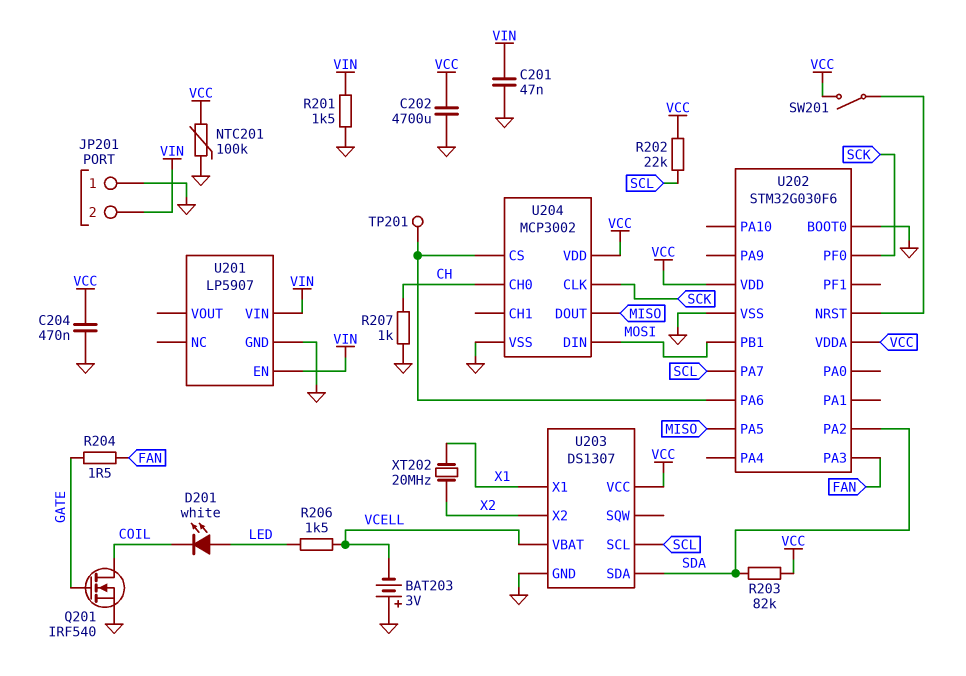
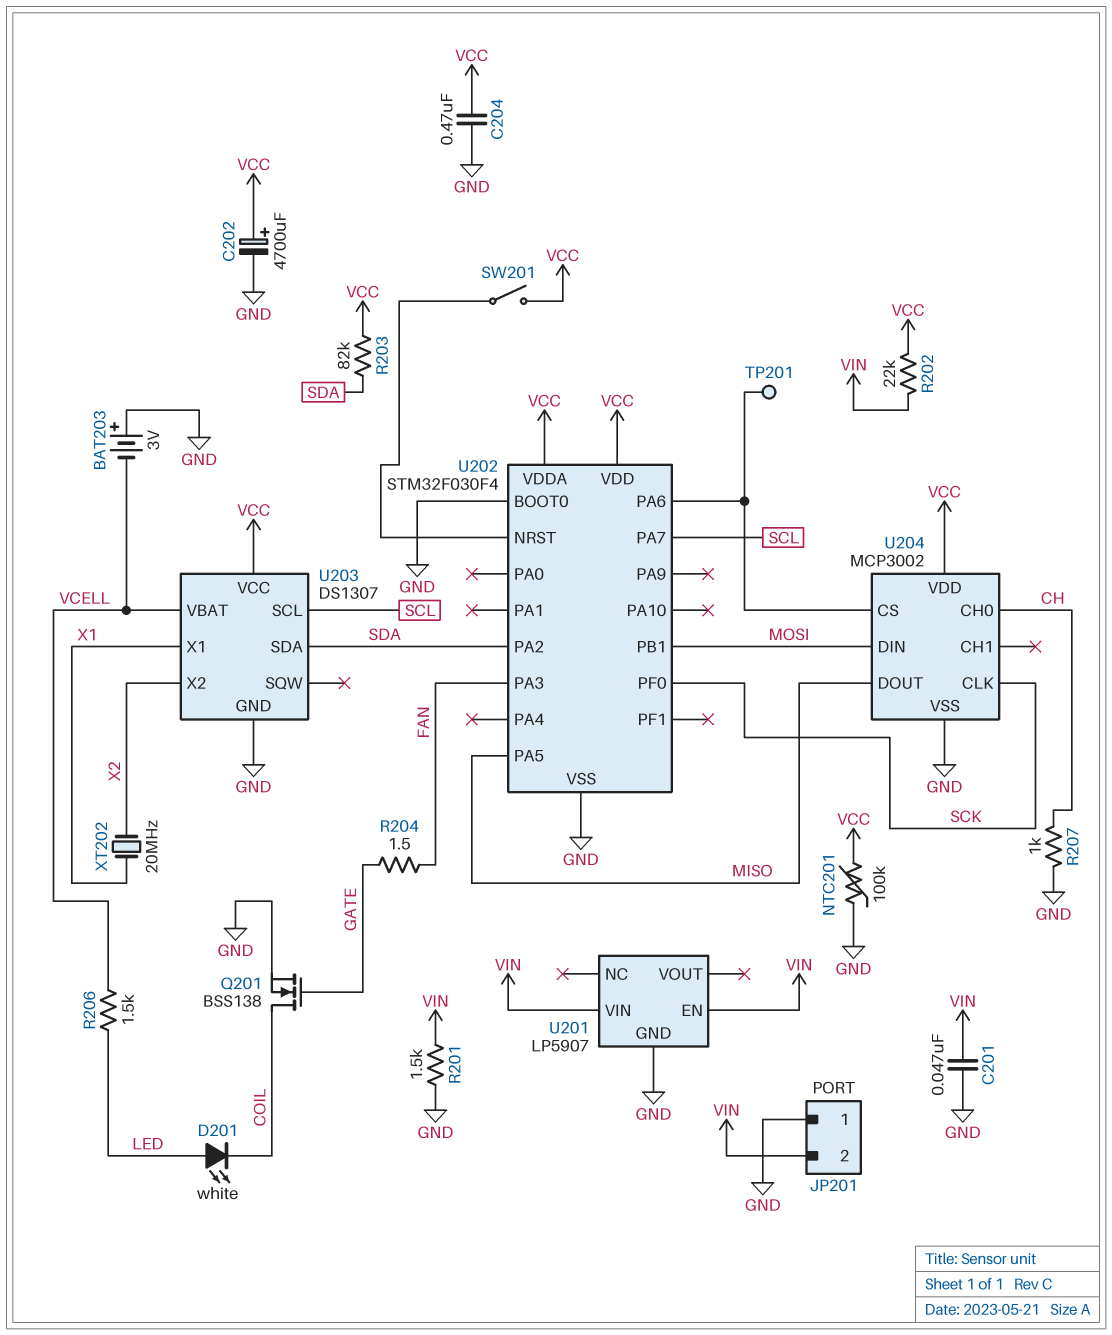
C202: 4700uF (GND, VCC) -> 4700uF (plus VCC, minus GND)
Q201: NMOS IRF540 (G GATE, D COIL, S GND) -> NMOS BSS138 (G GATE, D COIL, S GND)
R202: 22k (SCL, VCC) -> 22k (VCC, VIN)
U202: STM32G030F6 -> STM32F030F4

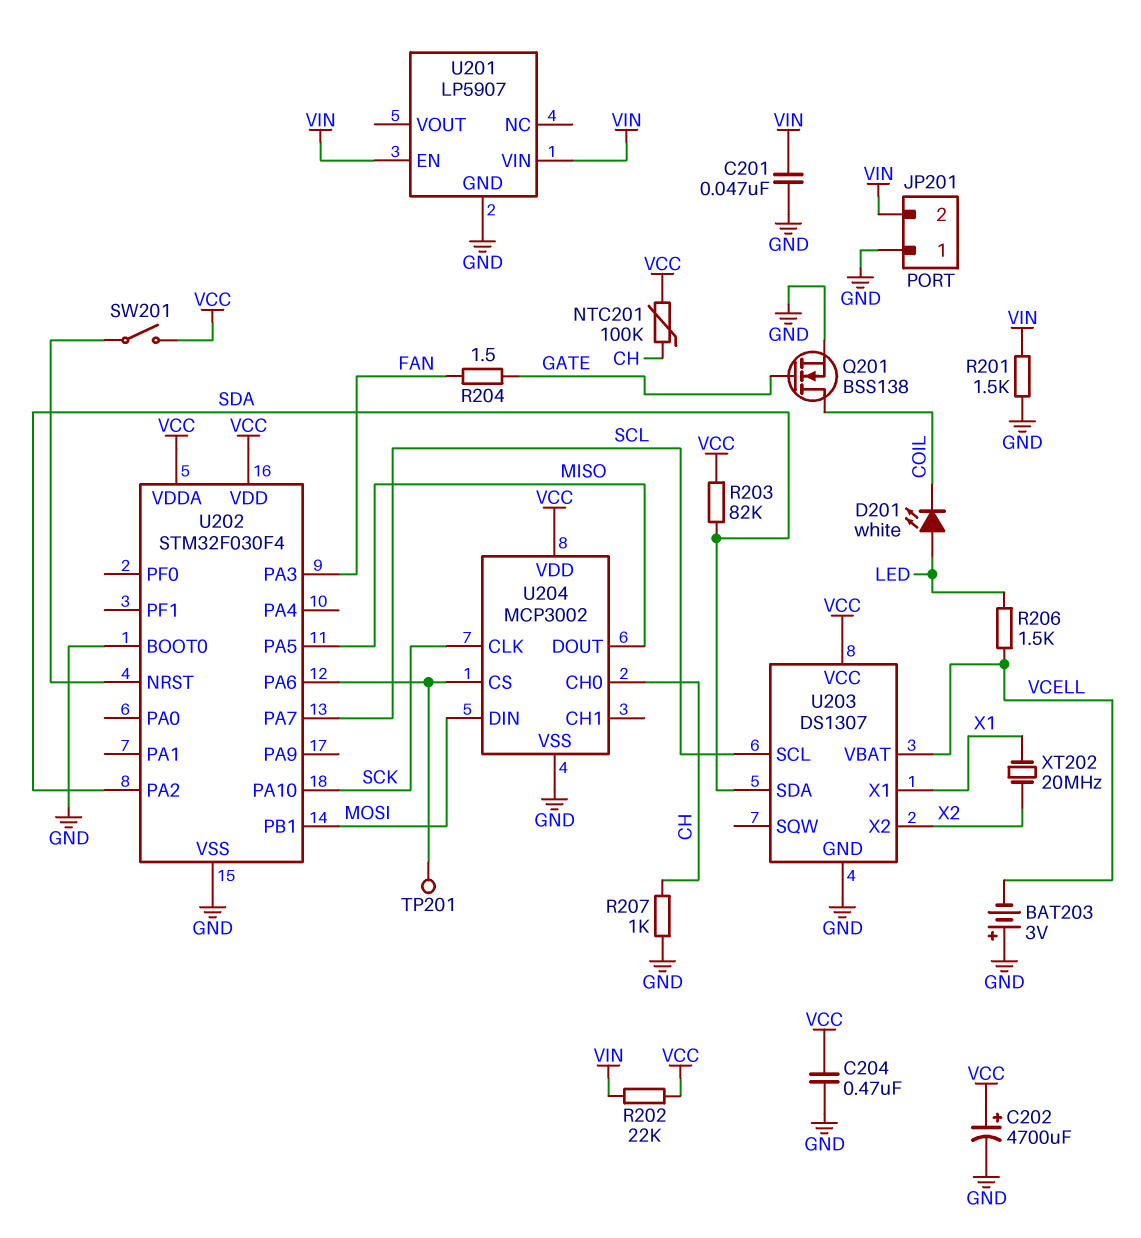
NTC201: 100k (GND, VCC) -> 100k (CH, VCC)
U202 pin PA10: none -> SCK
U202 pin PF0: SCK -> none

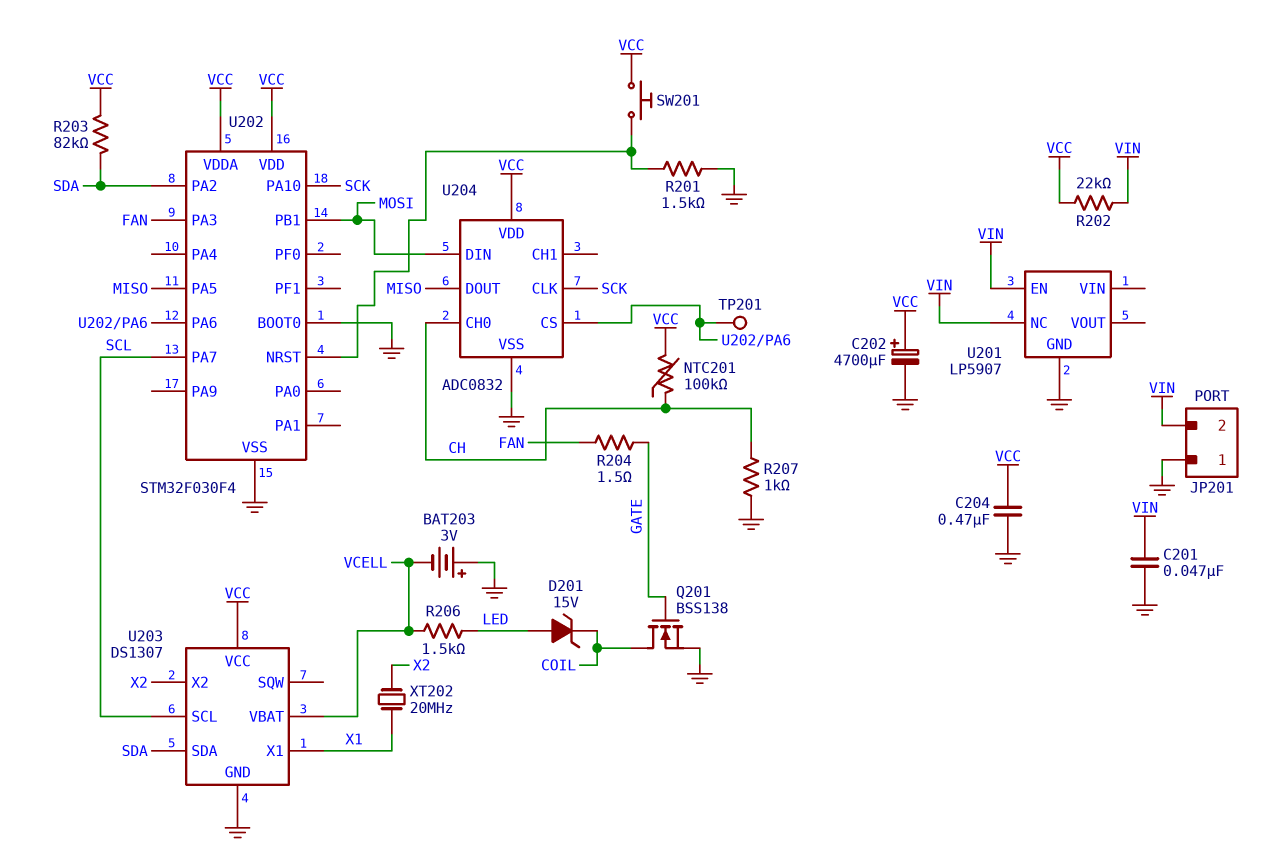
D201: LED white (A LED, K COIL) -> zener 15V (A LED, K COIL)
R201: 1.5k (GND, VIN) -> 1.5k (GND, U202/NRST)
SW201: switch (U202/NRST, VCC) -> button (U202/NRST, VCC)
U201 pin NC: none -> VIN
U201 pin VIN: VIN -> none
U204: MCP3002 -> ADC0832

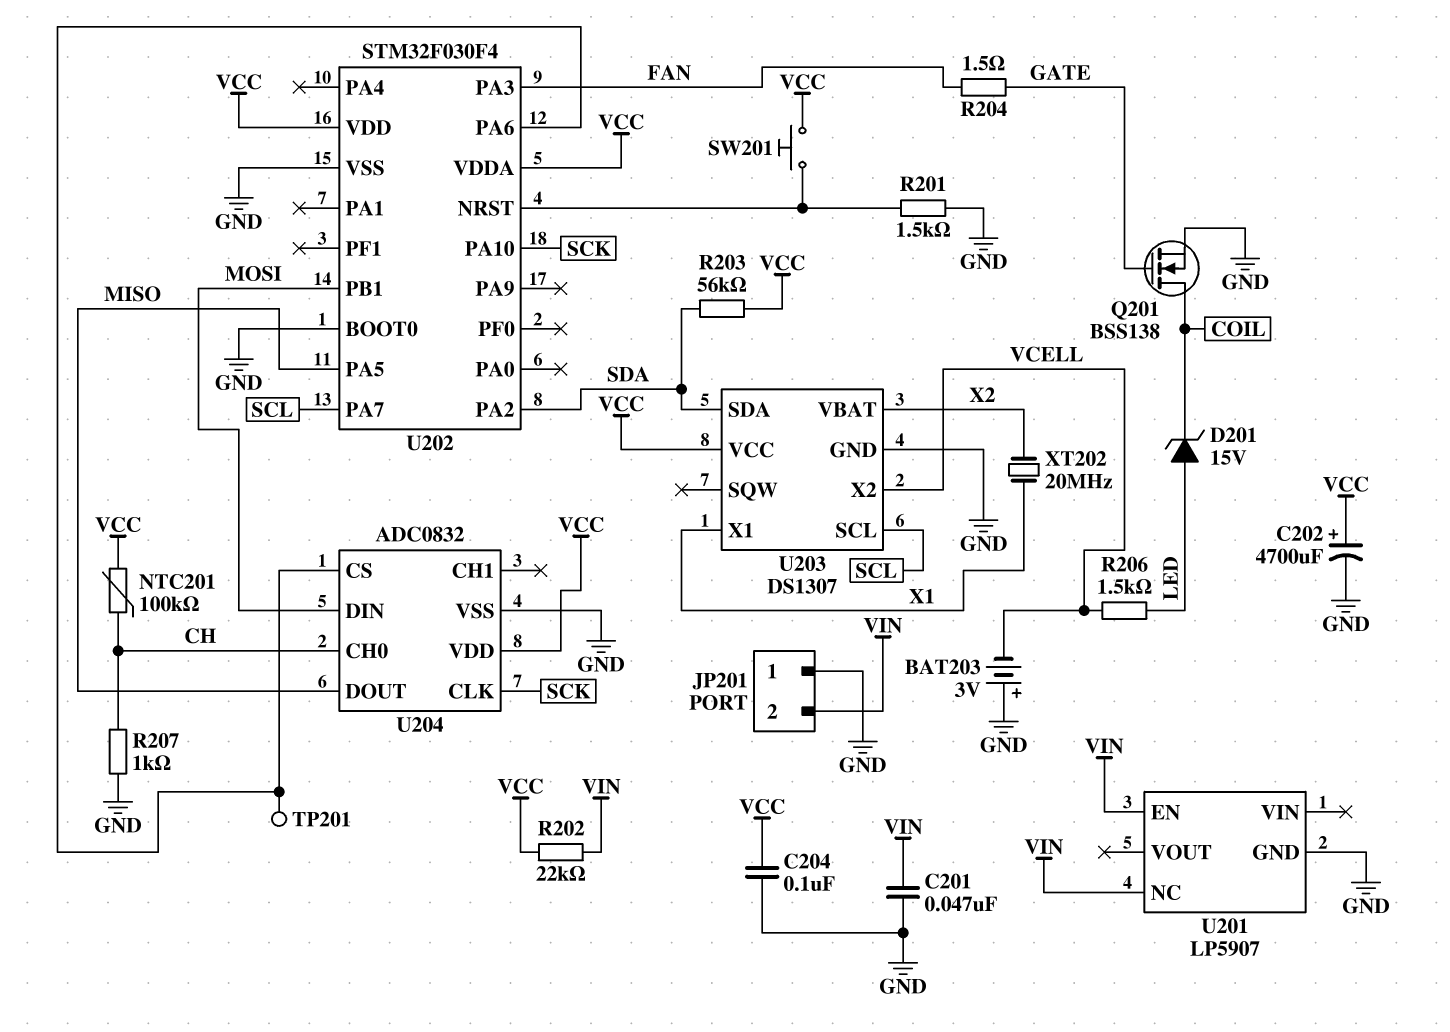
C204: 470nF (GND, VCC) -> 100nF (GND, VCC)
R203: 82k (SDA, VCC) -> 56k (SDA, VCC)
U203 pin VBAT: VCELL -> X2
U203 pin X2: X2 -> VCELL

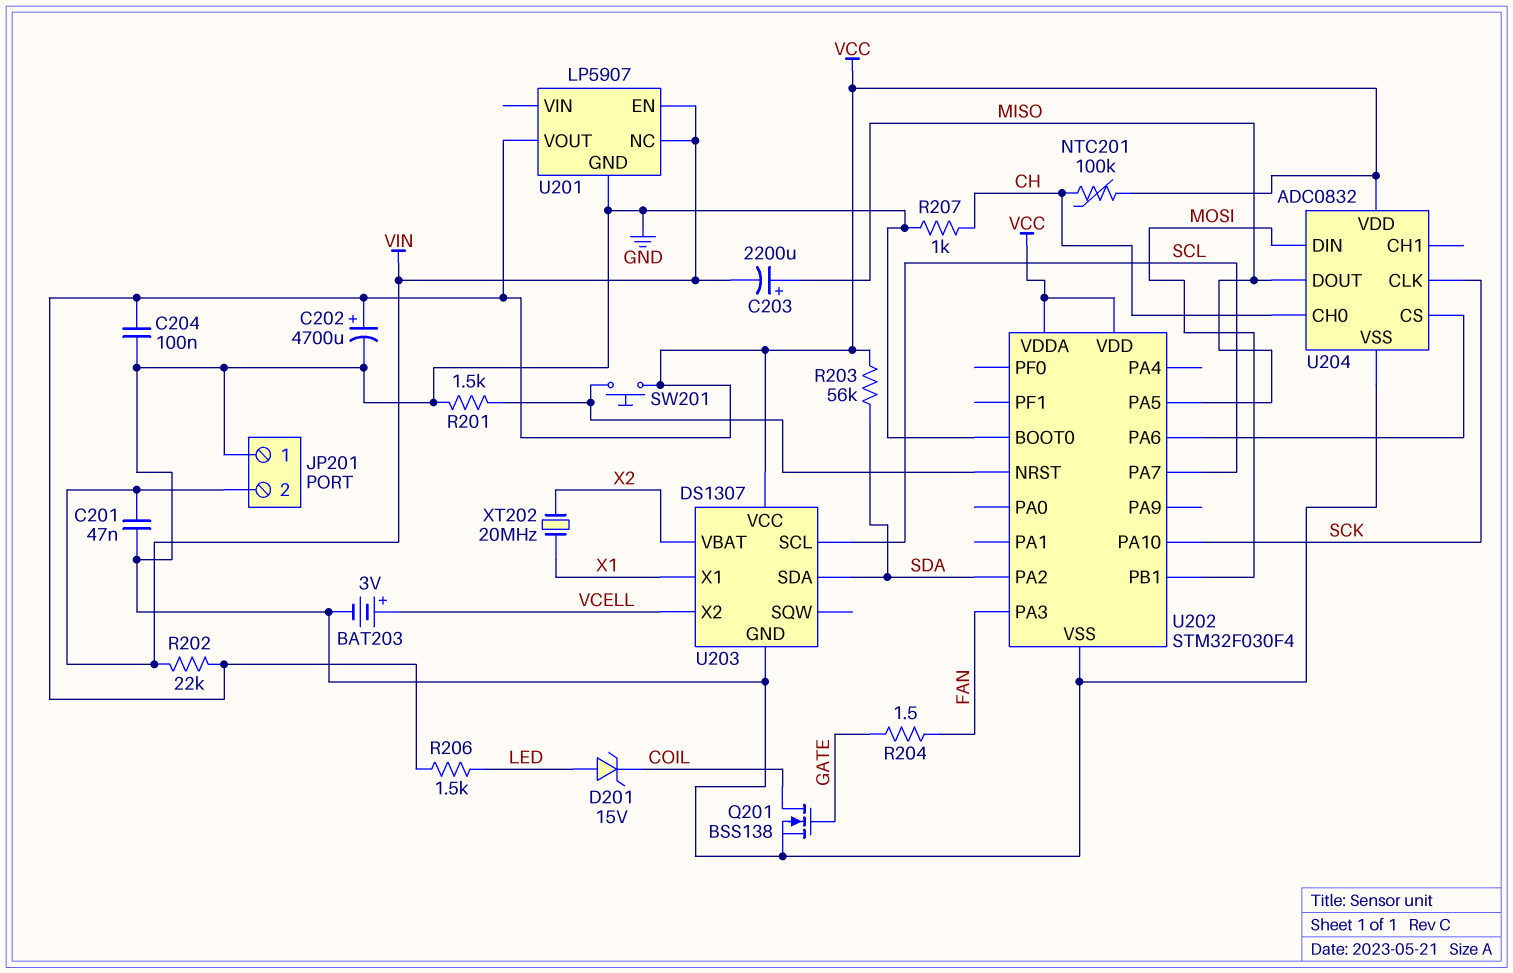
BAT203: 3V (plus GND, minus VCELL) -> 3V (plus VCELL, minus GND)
C203: none -> 2200uF (plus MISO, minus VIN)
R206: 1.5k (LED, VCELL) -> 1.5k (LED, VCC)
TP201: test point (U202/PA6) -> none
U201 pin VOUT: none -> VCC

